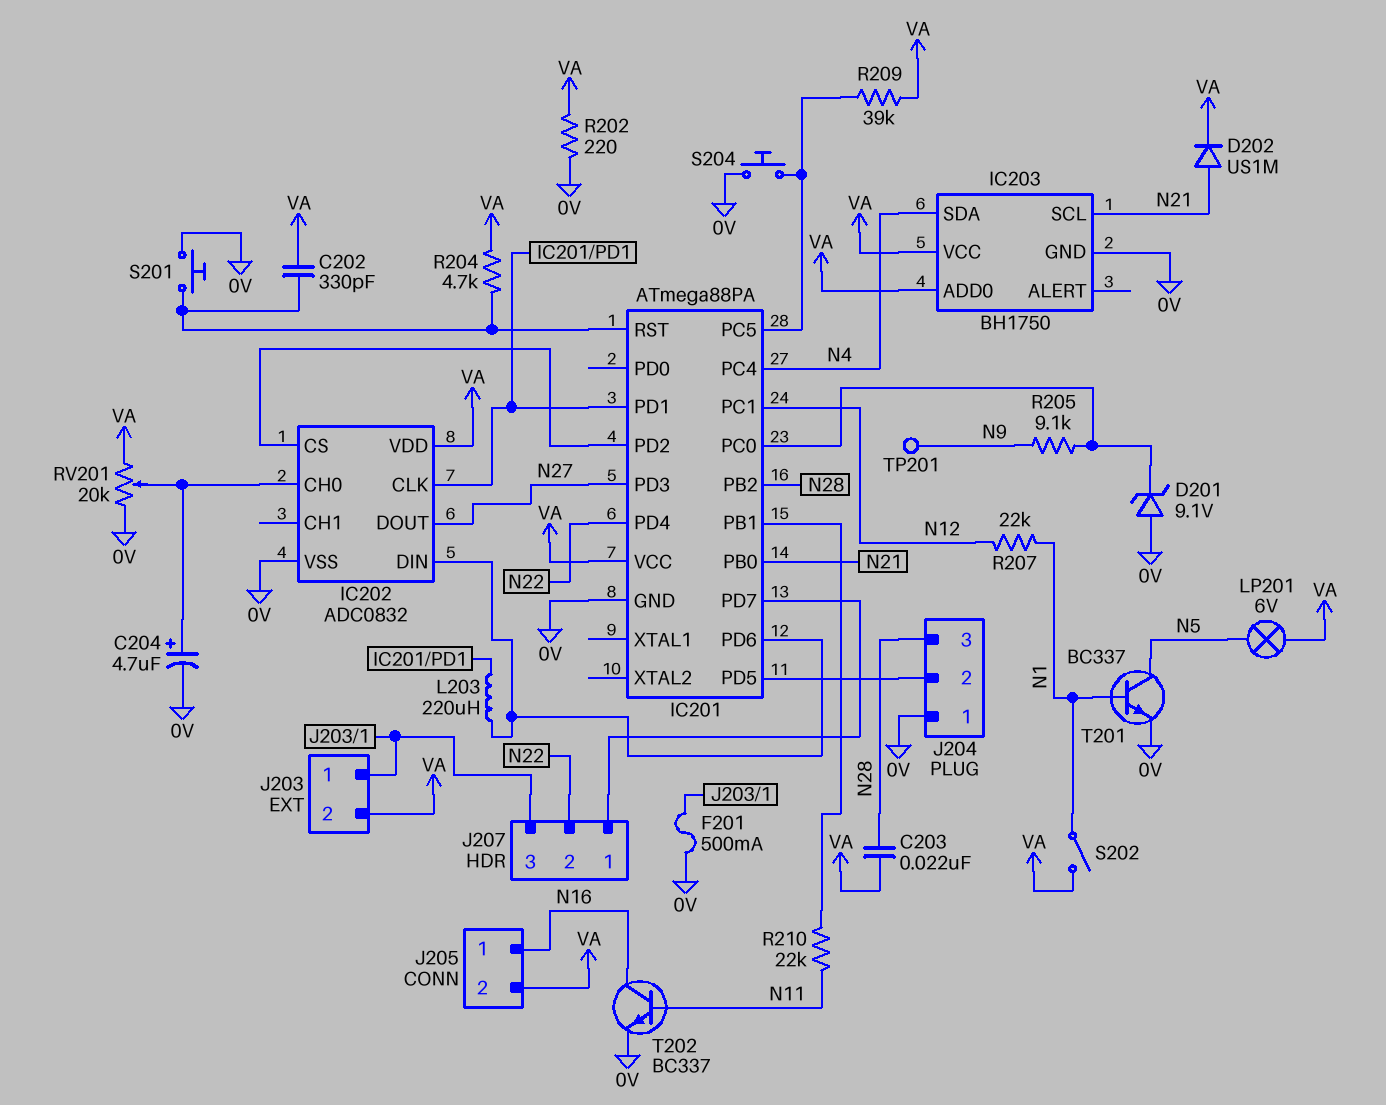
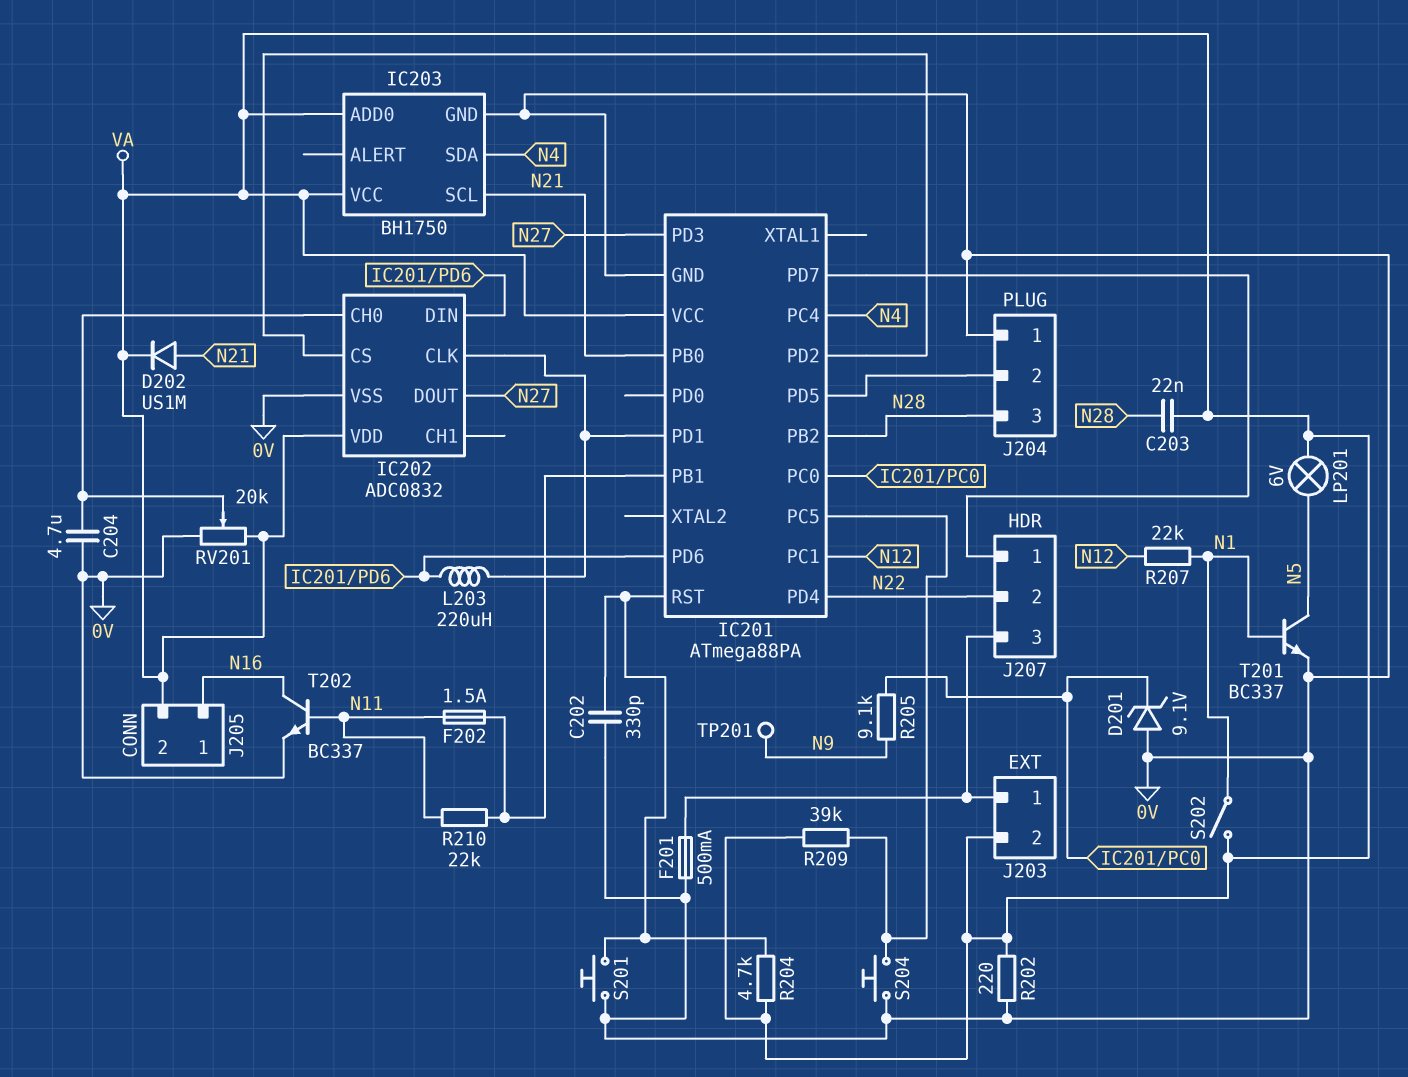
C202: 330pF (IC201/RST, VA) -> 330pF (0V, IC201/RST)
C204: 4.7uF (plus IC202/CH0, minus 0V) -> 4.7uF (0V, IC202/CH0)
F202: none -> 1.5A (IC201/PB1, N11)

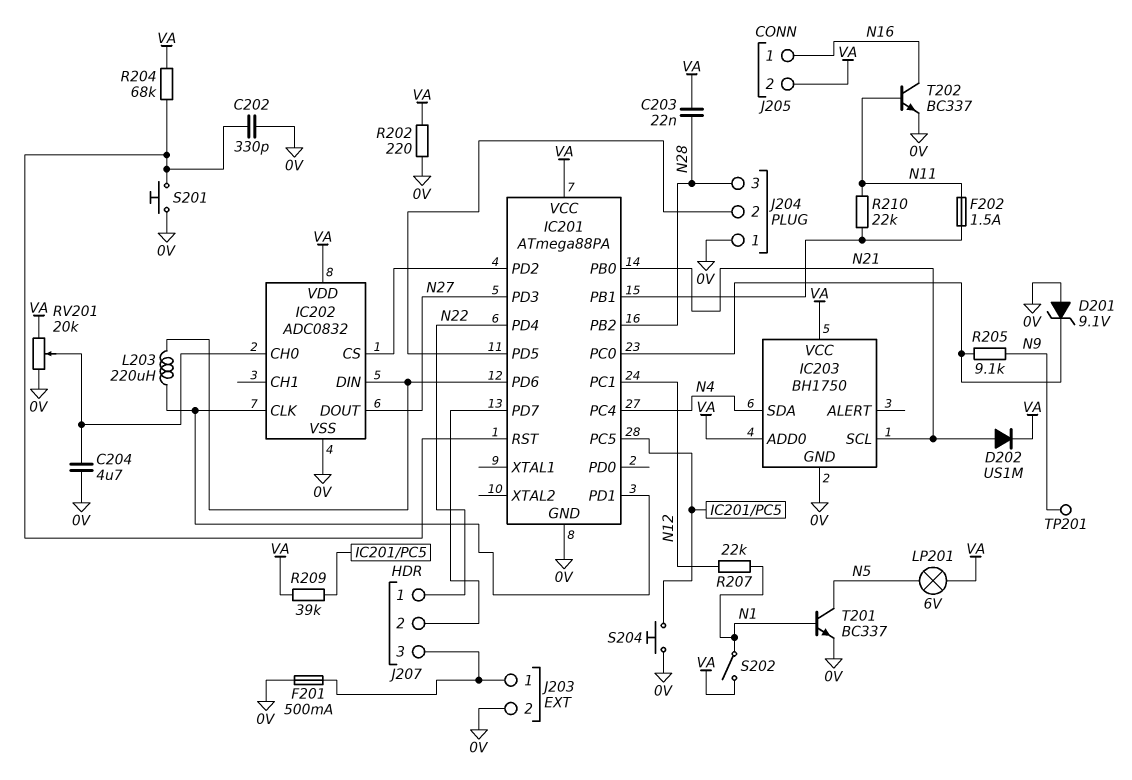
J203 pin 2: VA -> 0V
J207 pin 1: IC201/PD7 -> N22
J207 pin 2: N22 -> IC201/PD7
R204: 4.7k (IC201/RST, VA) -> 68k (IC201/RST, VA)

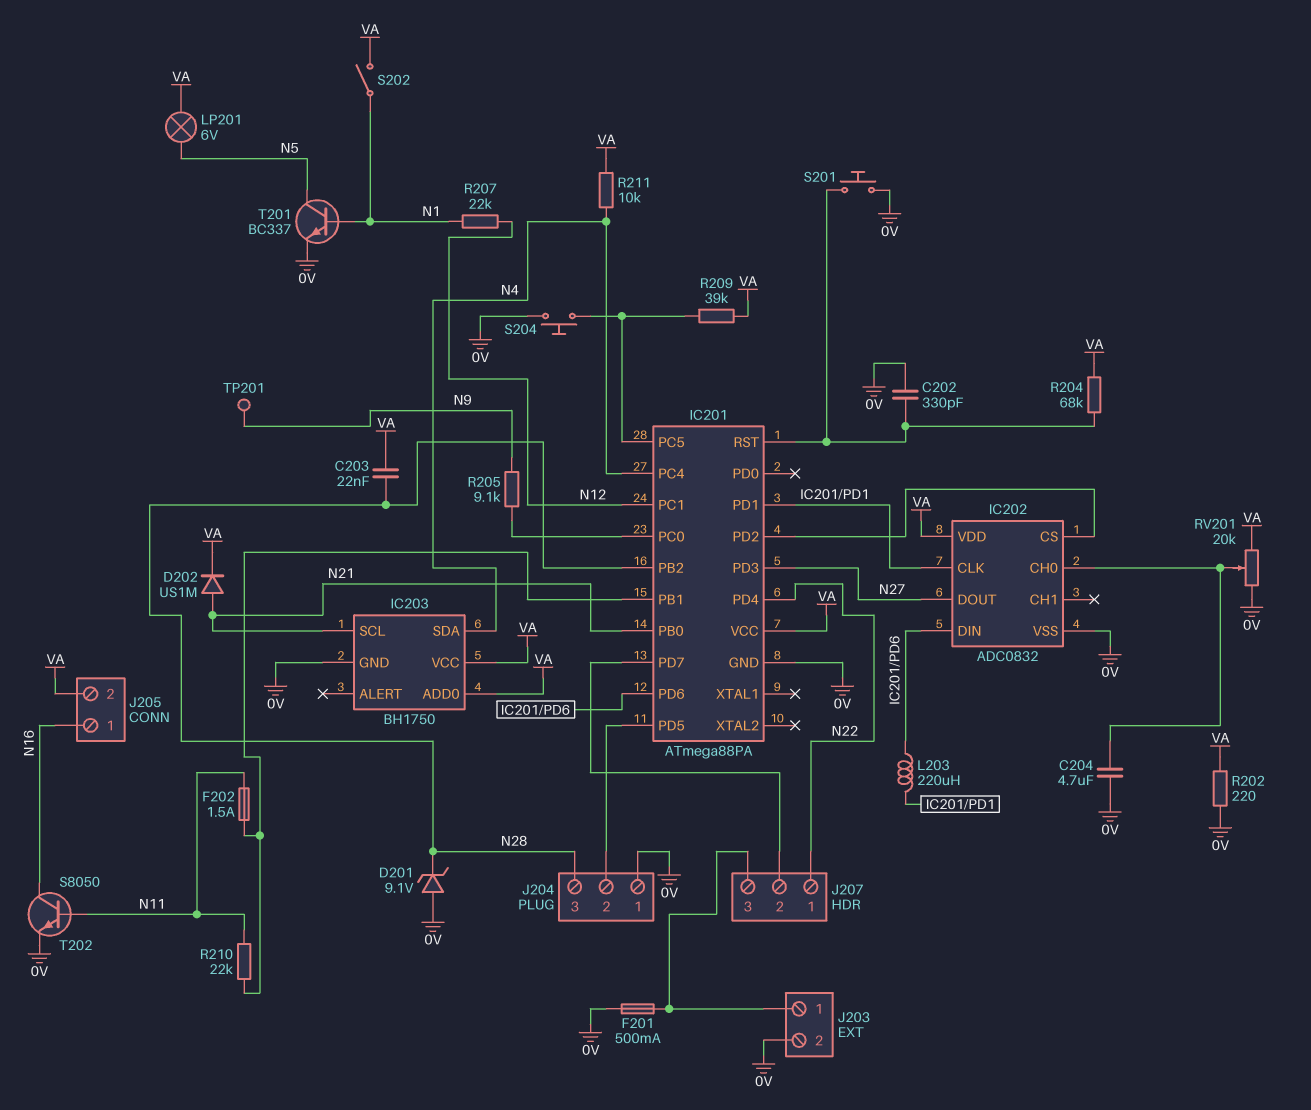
D201: zener 9.1V (A 0V, K IC201/PC0) -> zener 9.1V (A 0V, K N28)
R211: none -> 10k (N4, VA)
T202: NPN BC337 (B N11, C N16, E 0V) -> NPN S8050 (B N11, C N16, E 0V)

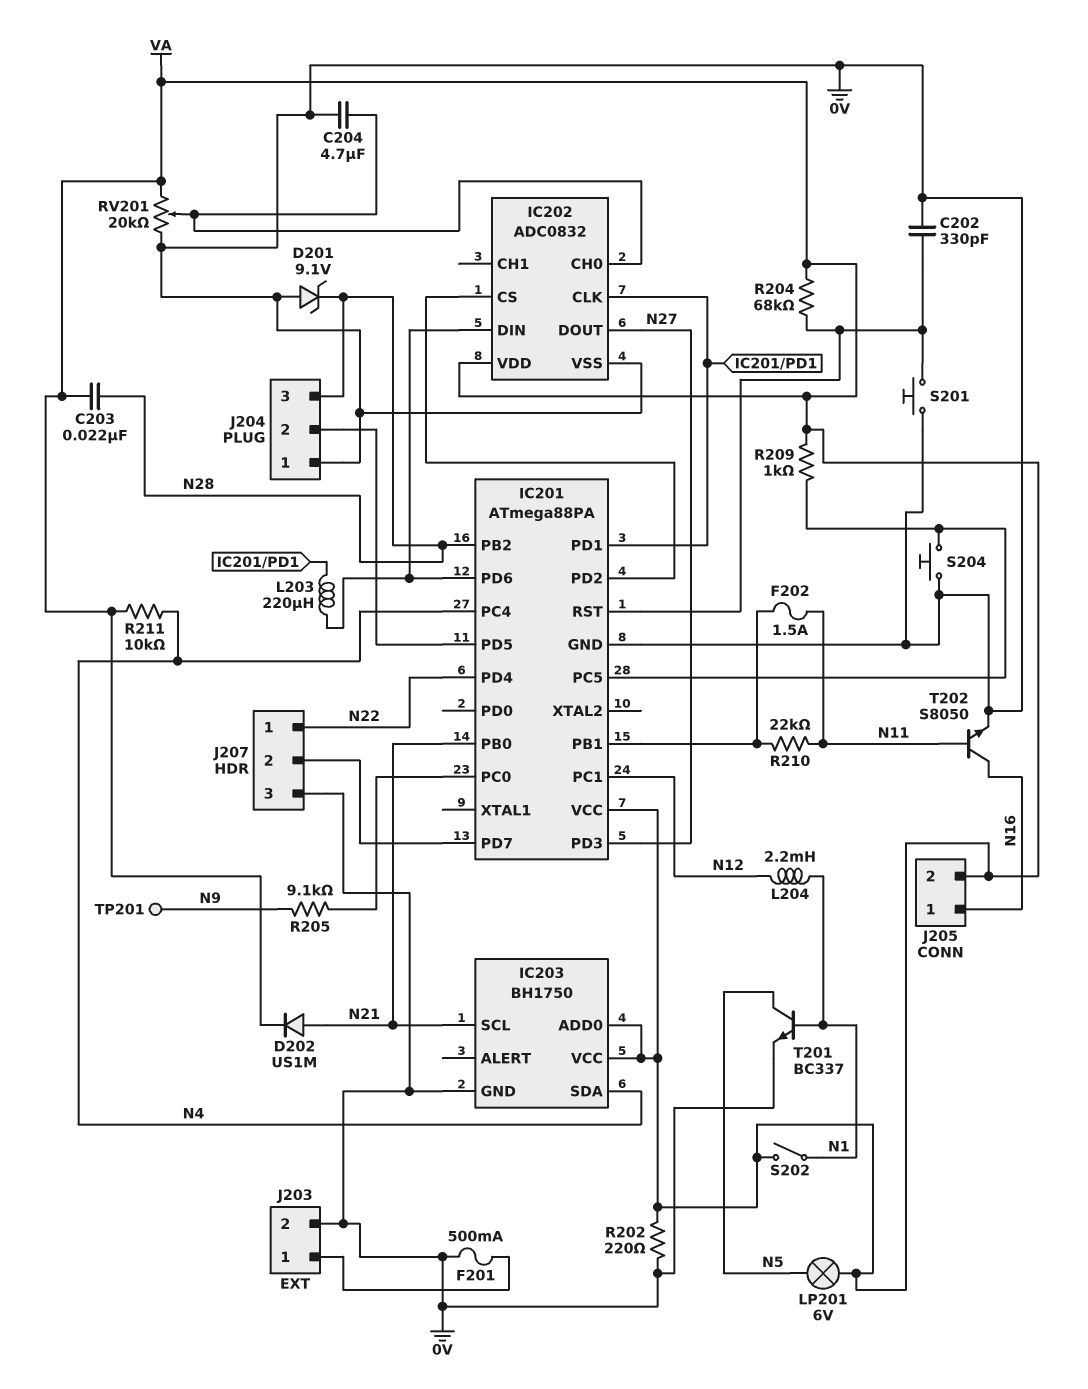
J207 pin 3: J203/1 -> 0V
L204: none -> 2.2mH (N1, N12)
R207: 22k (N1, N12) -> none
R209: 39k (IC201/PC5, VA) -> 1k (IC201/PC5, VA)

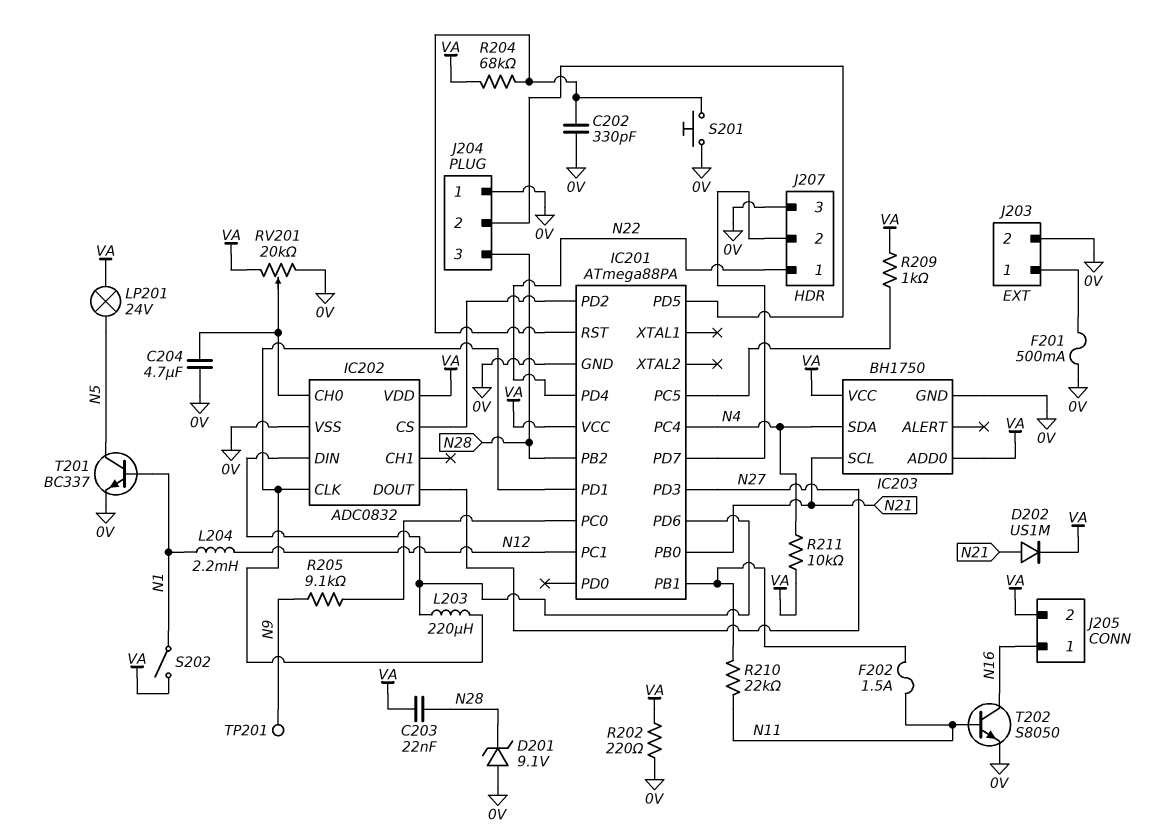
LP201: lamp 6V (N5, VA) -> lamp 24V (N5, VA)
S204: button (0V, IC201/PC5) -> none

